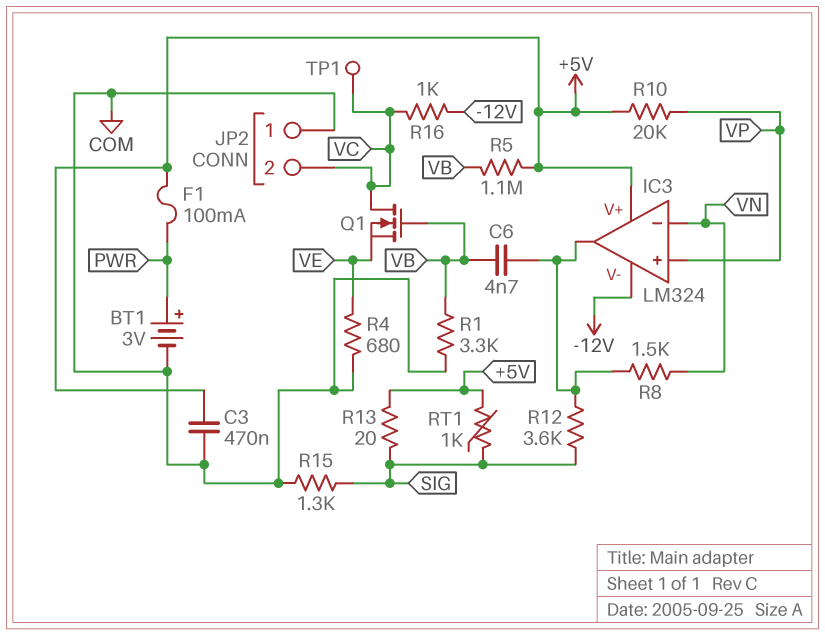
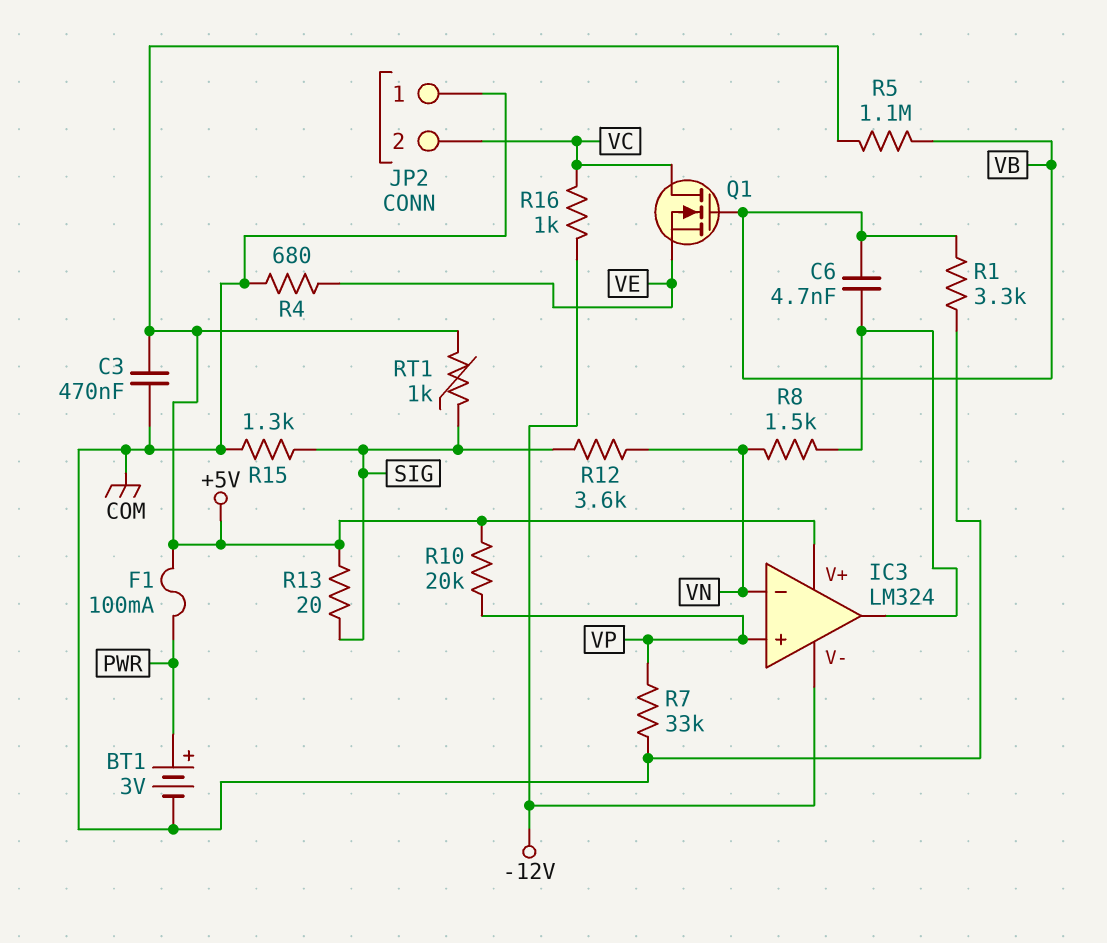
R7: none -> 33k (COM, VP)
R12: 3.6k (IC3/out, SIG) -> 3.6k (SIG, VN)
TP1: test point (VC) -> none

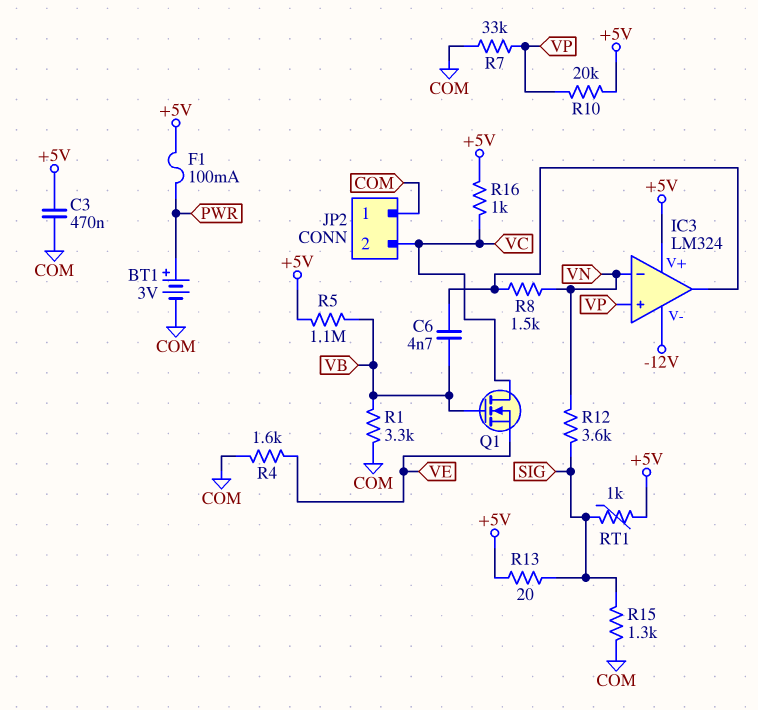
R4: 680 (COM, VE) -> 1.6k (COM, VE)
R16: 1k (-12V, VC) -> 1k (+5V, VC)

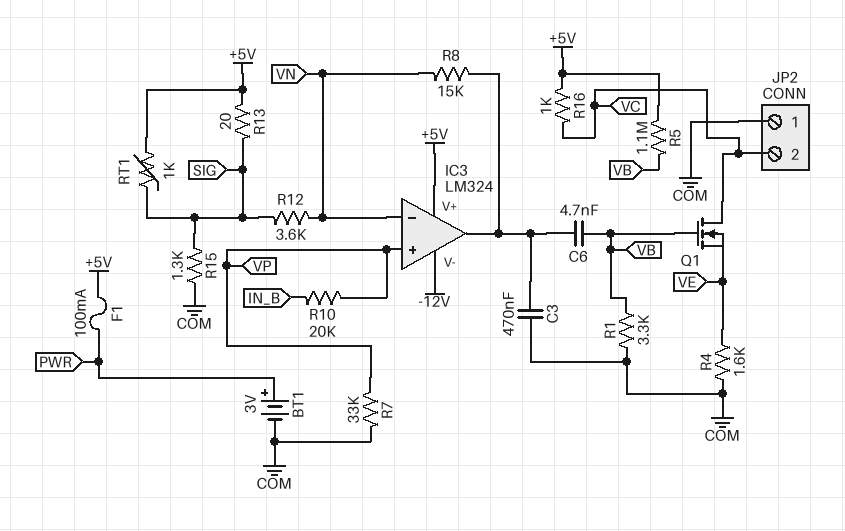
C3: 470nF (+5V, COM) -> 470nF (COM, IC3/out)
R8: 1.5k (IC3/out, VN) -> 15k (IC3/out, VN)
R10: 20k (+5V, VP) -> 20k (IN_B, VP)

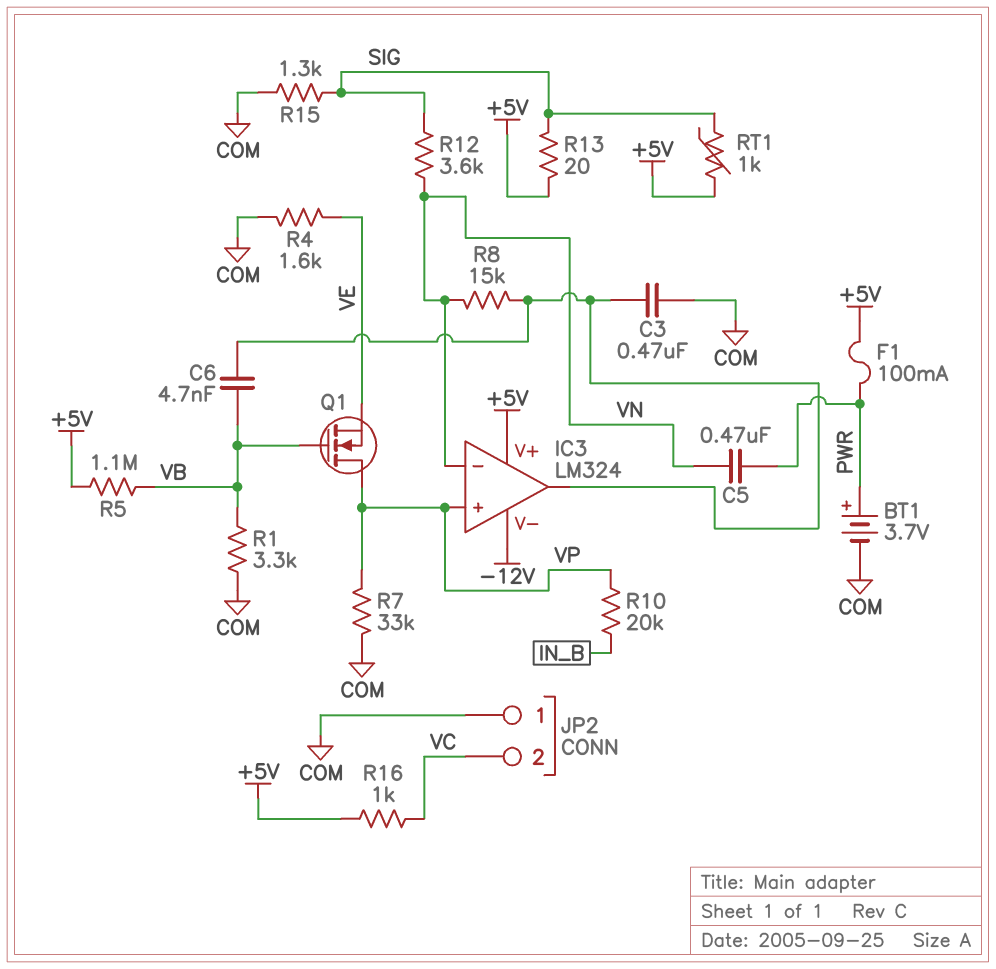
BT1: 3V (plus PWR, minus COM) -> 3.7V (plus PWR, minus COM)
C5: none -> 470nF (PWR, VN)
Q1: NMOS (G VB, D VC, S VE) -> NMOS (G VB, D VP, S VE)

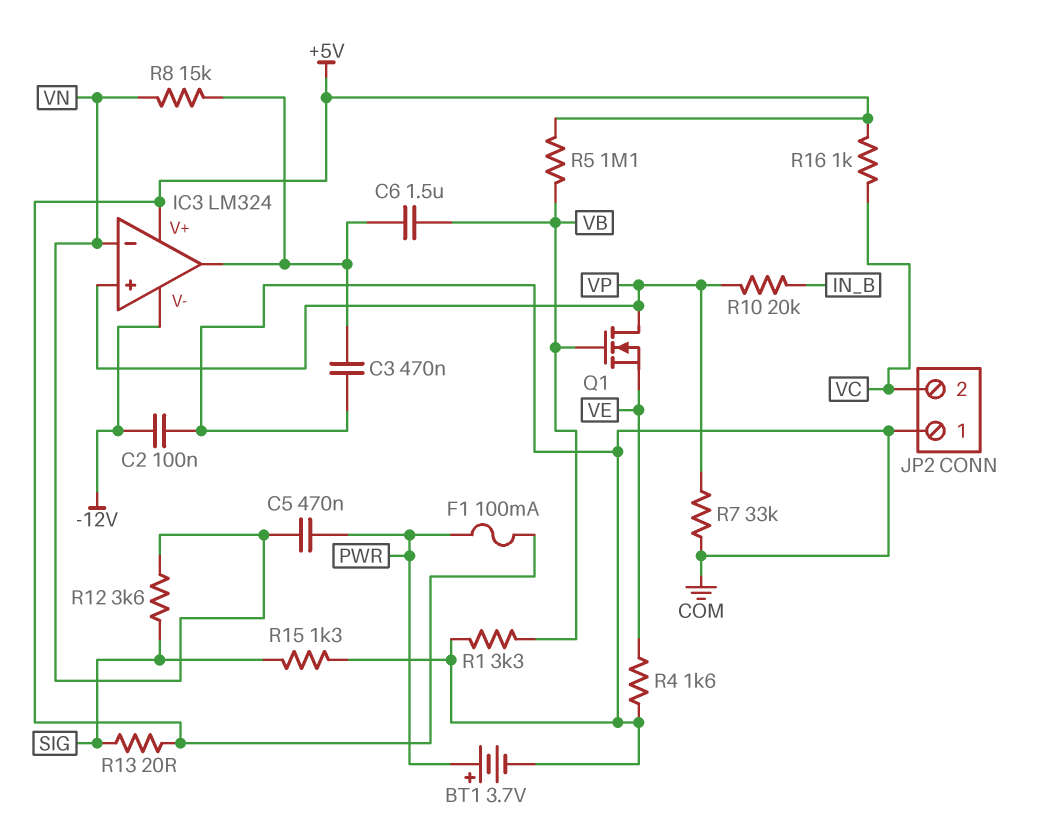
C2: none -> 100nF (-12V, COM)
C6: 4.7nF (IC3/out, VB) -> 1.5uF (IC3/out, VB)
RT1: 1k (+5V, SIG) -> none

